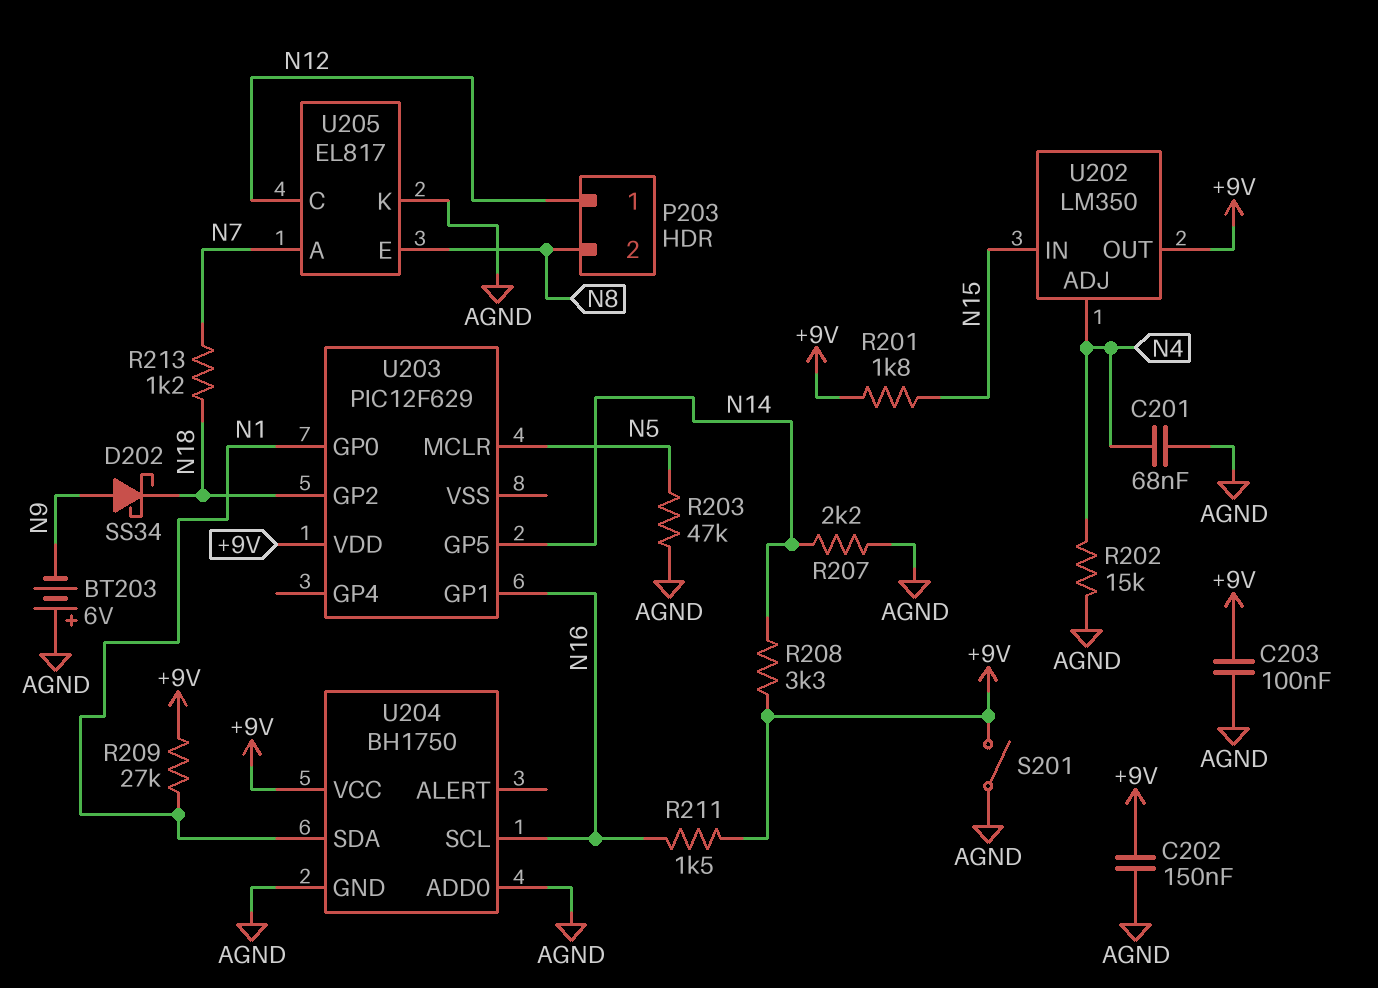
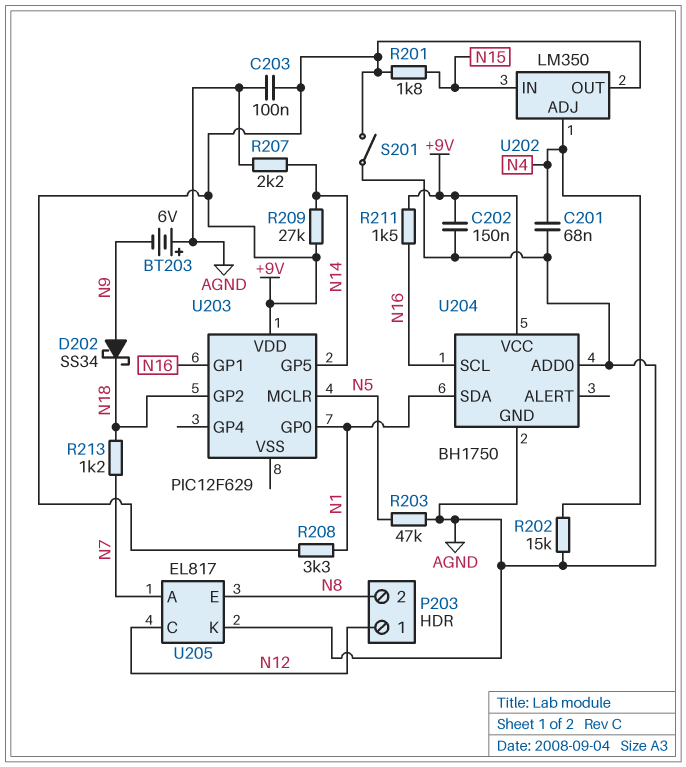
R208: 3.3k (+9V, N14) -> 3.3k (+9V, N1)
R209: 27k (+9V, N1) -> 27k (+9V, N14)

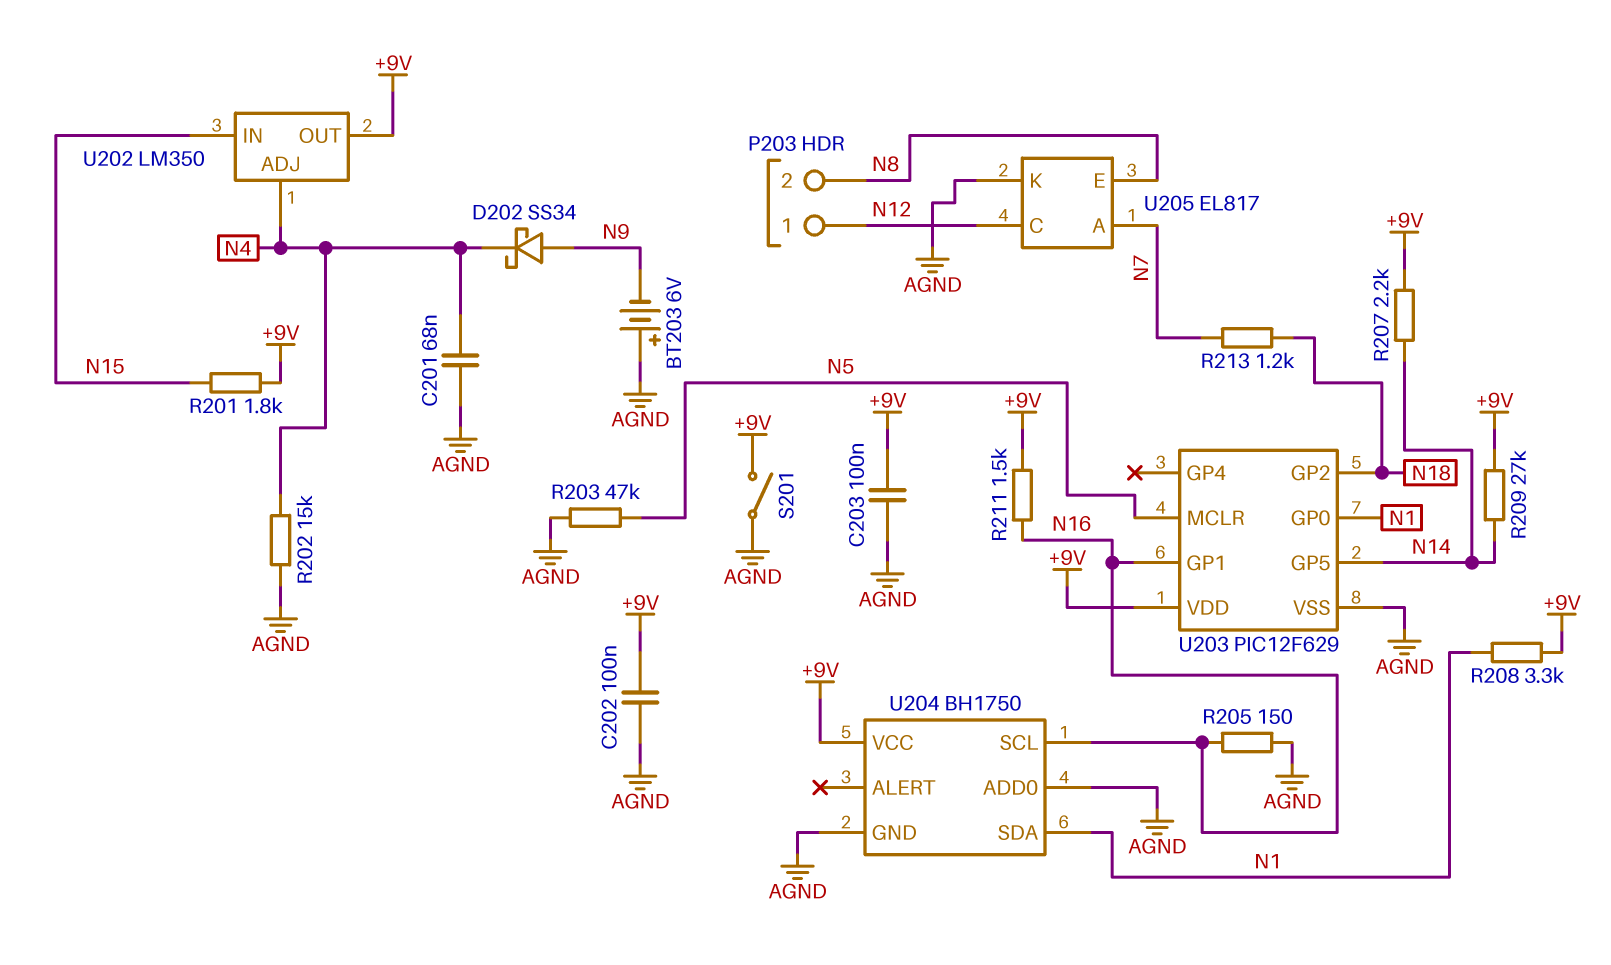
C202: 150nF (+9V, AGND) -> 100nF (+9V, AGND)
D202: schottky SS34 (A N9, K N18) -> schottky SS34 (A N9, K N4)
R205: none -> 150 (AGND, N16)
R207: 2.2k (AGND, N14) -> 2.2k (+9V, N14)
U203 pin VSS: none -> AGND

